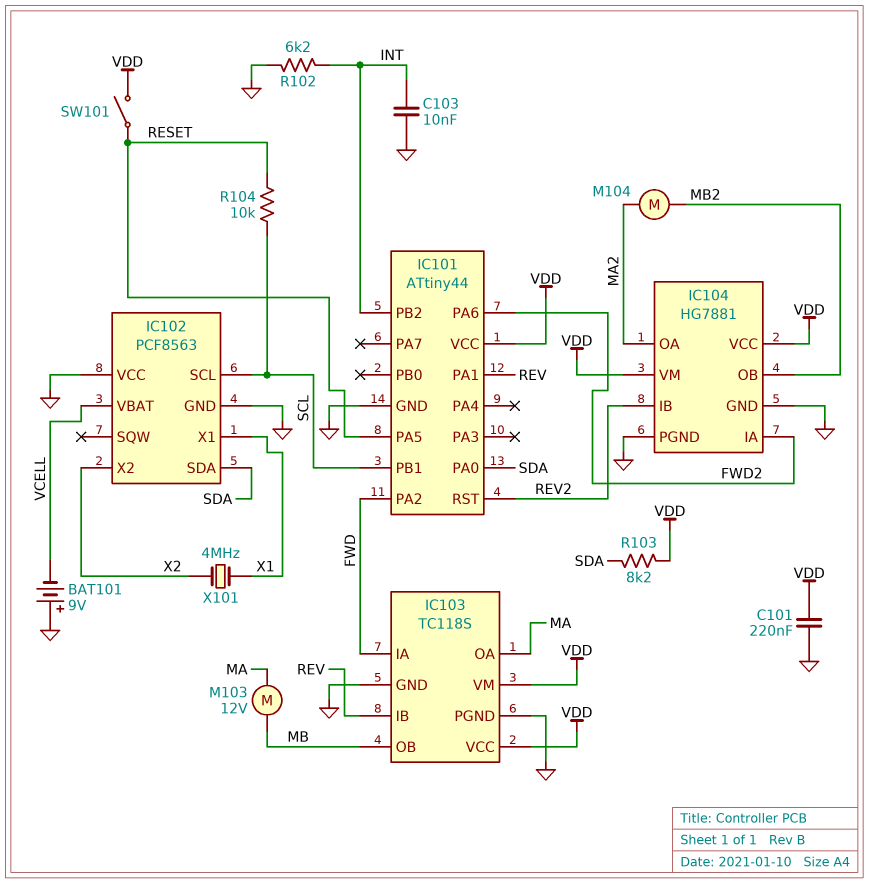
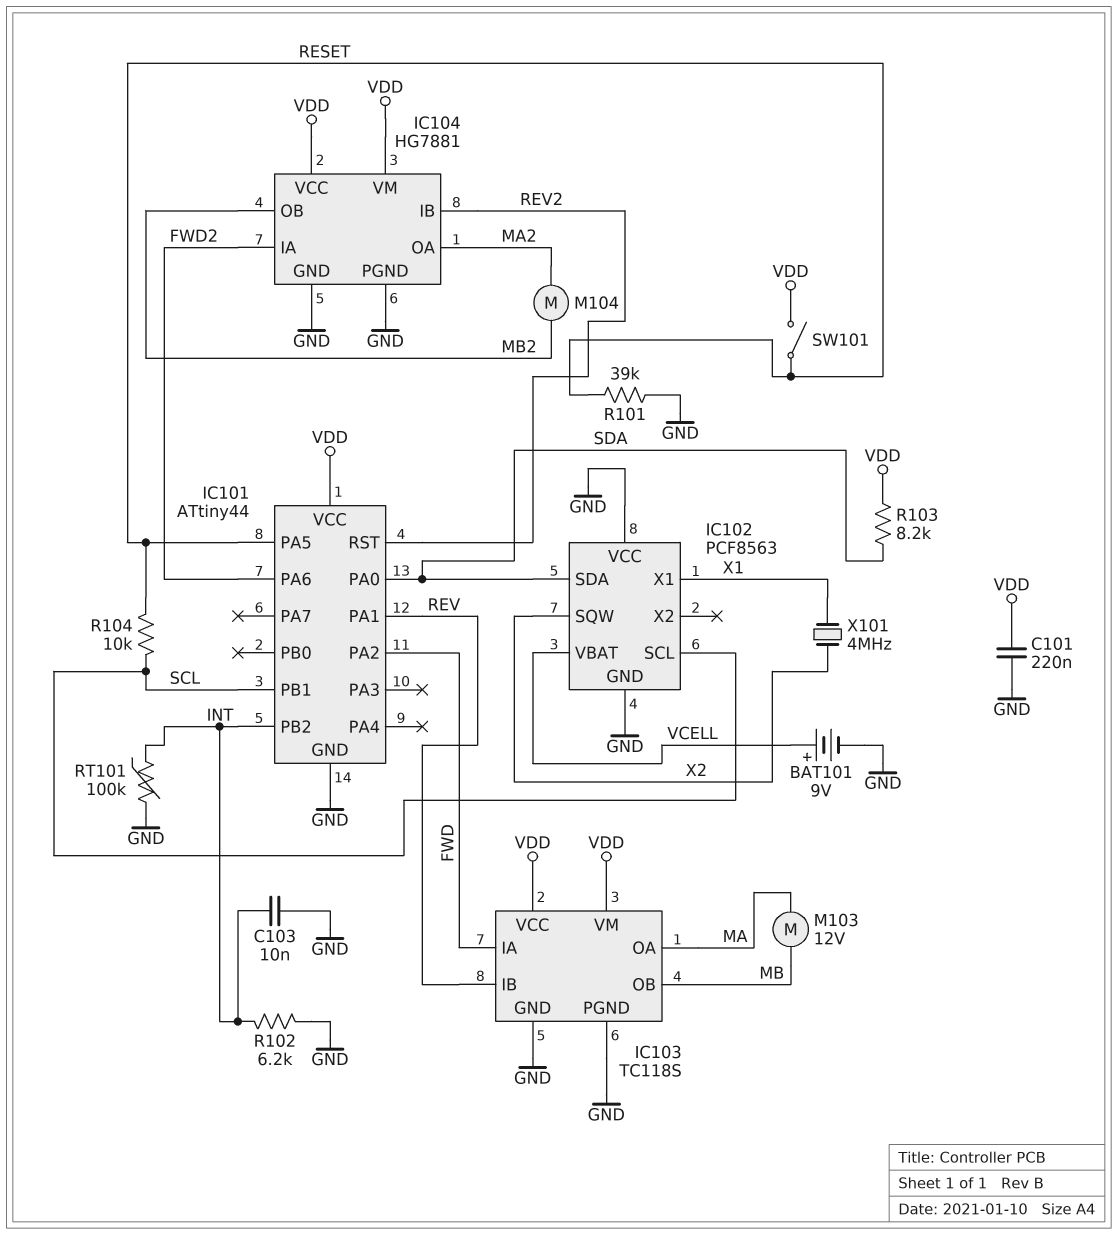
BAT101: 9V (plus GND, minus VCELL) -> 9V (plus VCELL, minus GND)
IC102 pin SQW: none -> X2
IC102 pin X2: X2 -> none
R101: none -> 39k (GND, RESET)
RT101: none -> 100k (GND, INT)

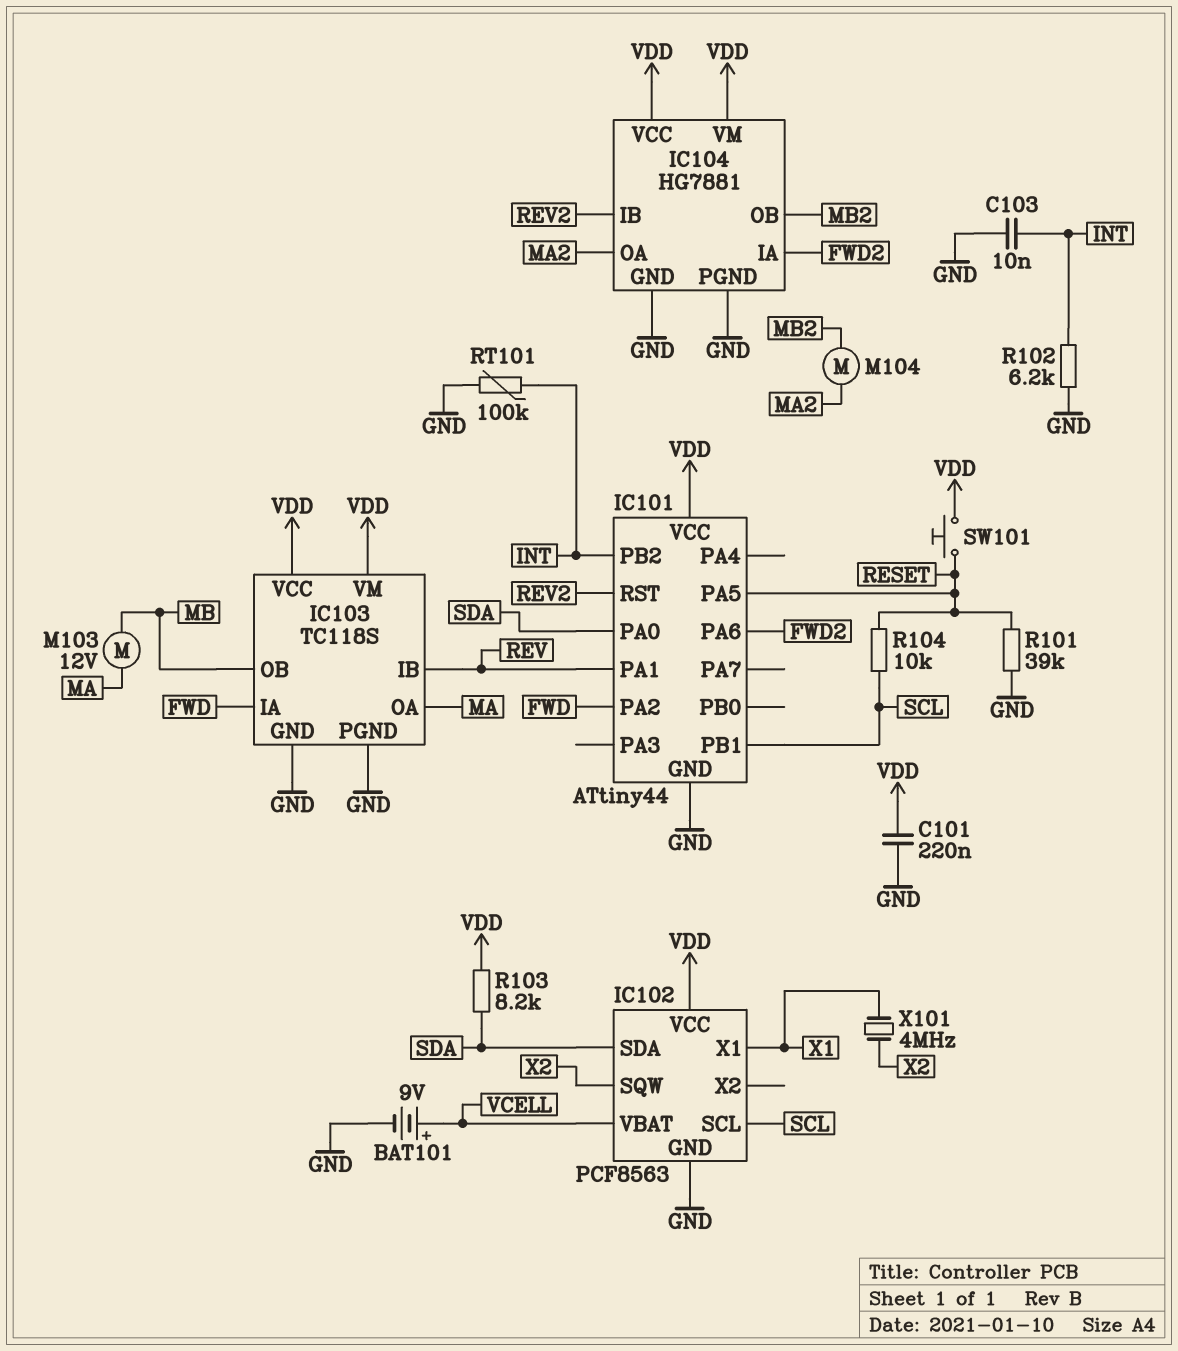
IC102 pin VCC: GND -> VDD
SW101: switch (RESET, VDD) -> button (RESET, VDD)

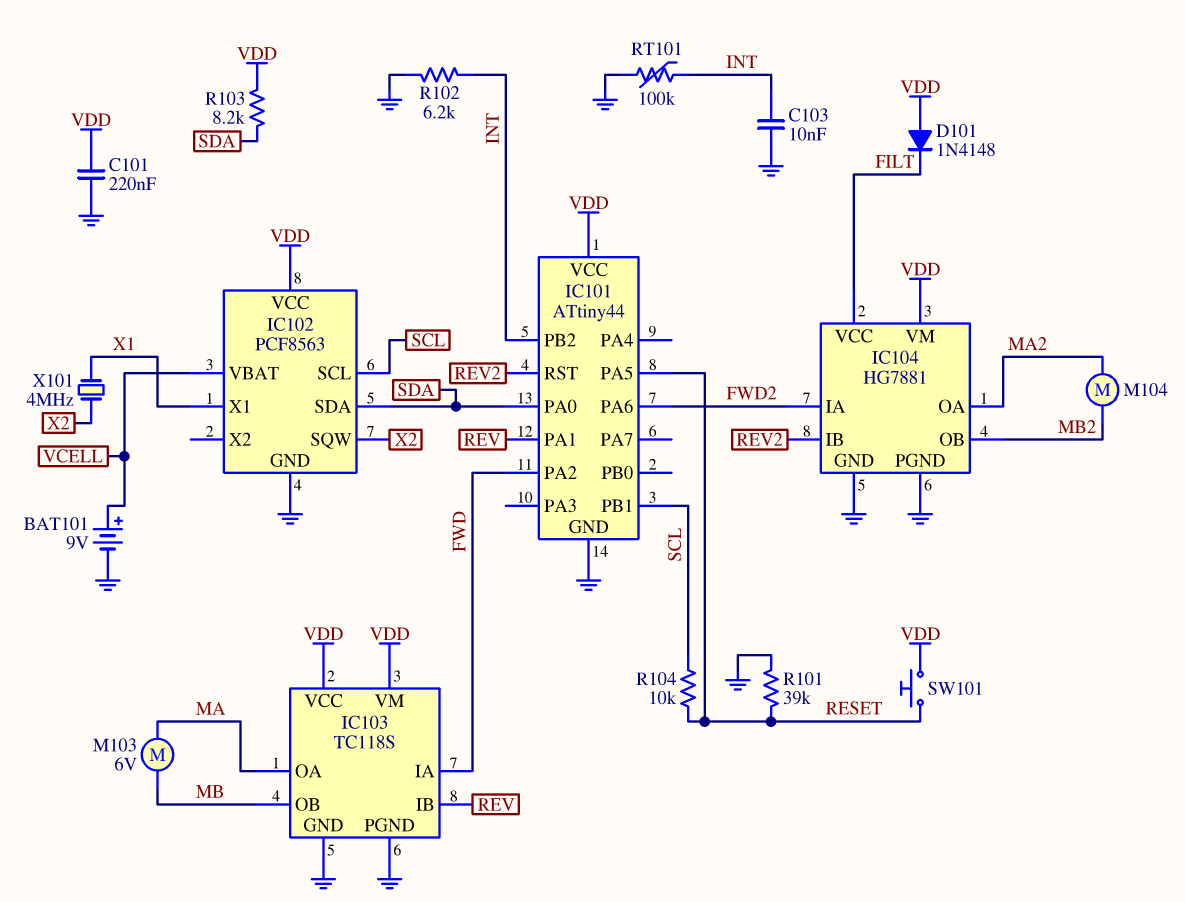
D101: none -> diode 1N4148 (A VDD, K FILT)
IC104 pin VCC: VDD -> FILT
M103: motor 12V (MA, MB) -> motor 6V (MA, MB)

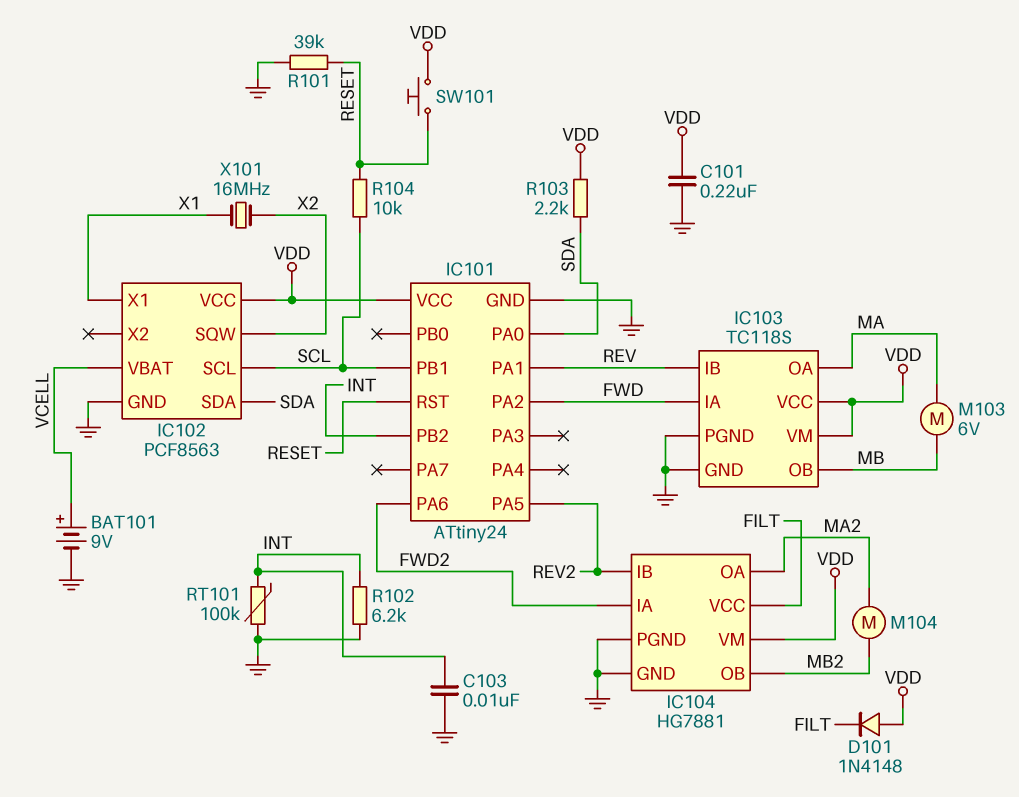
IC101: ATtiny44 -> ATtiny24
IC101 pin PA5: RESET -> REV2
IC101 pin RST: REV2 -> RESET
R103: 8.2k (SDA, VDD) -> 2.2k (SDA, VDD)
X101: 4MHz (X1, X2) -> 16MHz (X1, X2)

